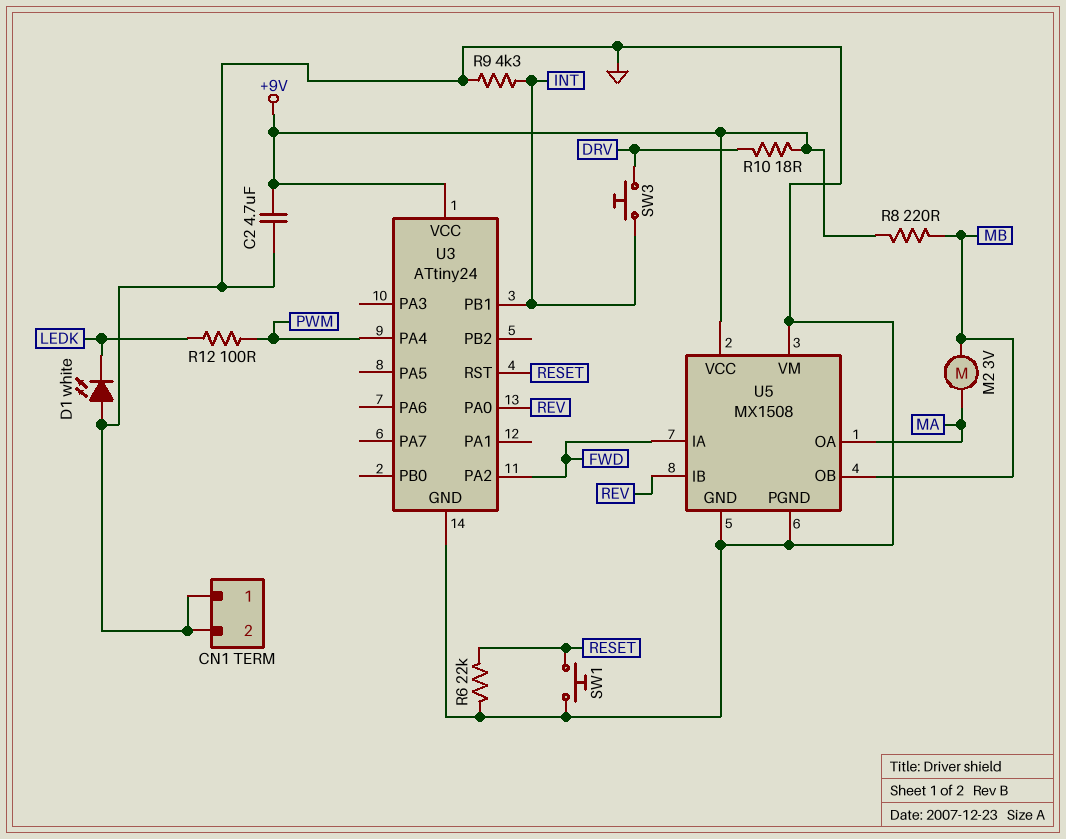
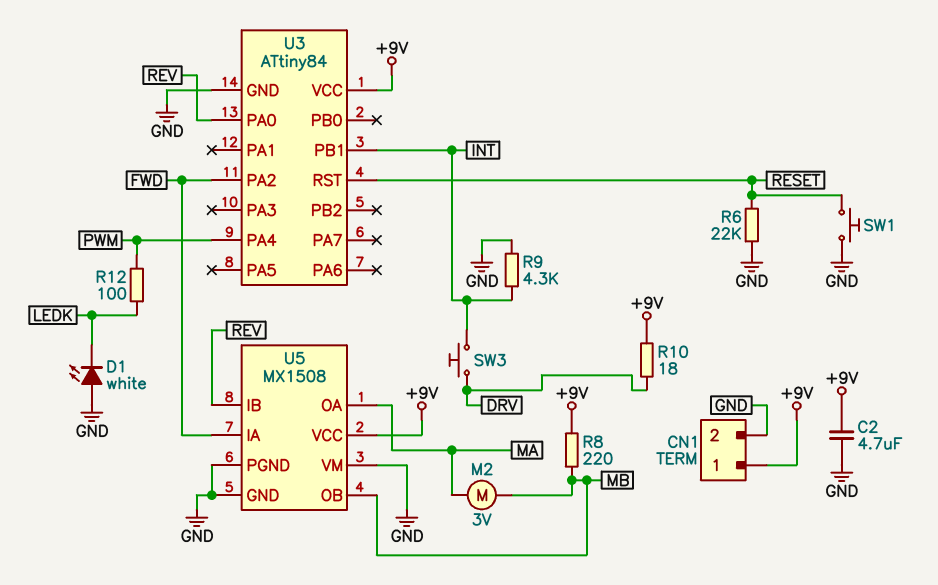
CN1 pin 1: GND -> +9V
U3: ATtiny24 -> ATtiny84

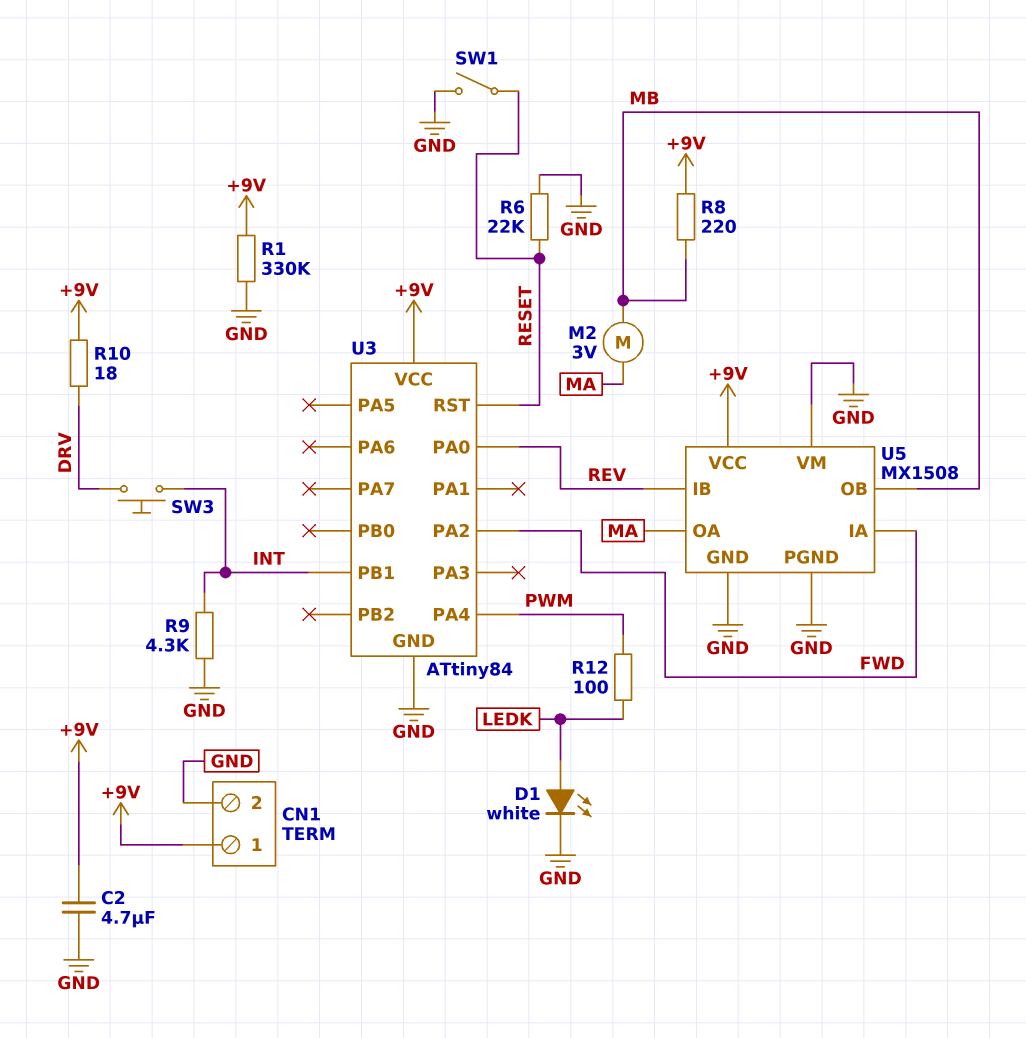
D1: LED white (A GND, K LEDK) -> LED white (A LEDK, K GND)
R1: none -> 330k (+9V, GND)
SW1: button (GND, RESET) -> switch (GND, RESET)

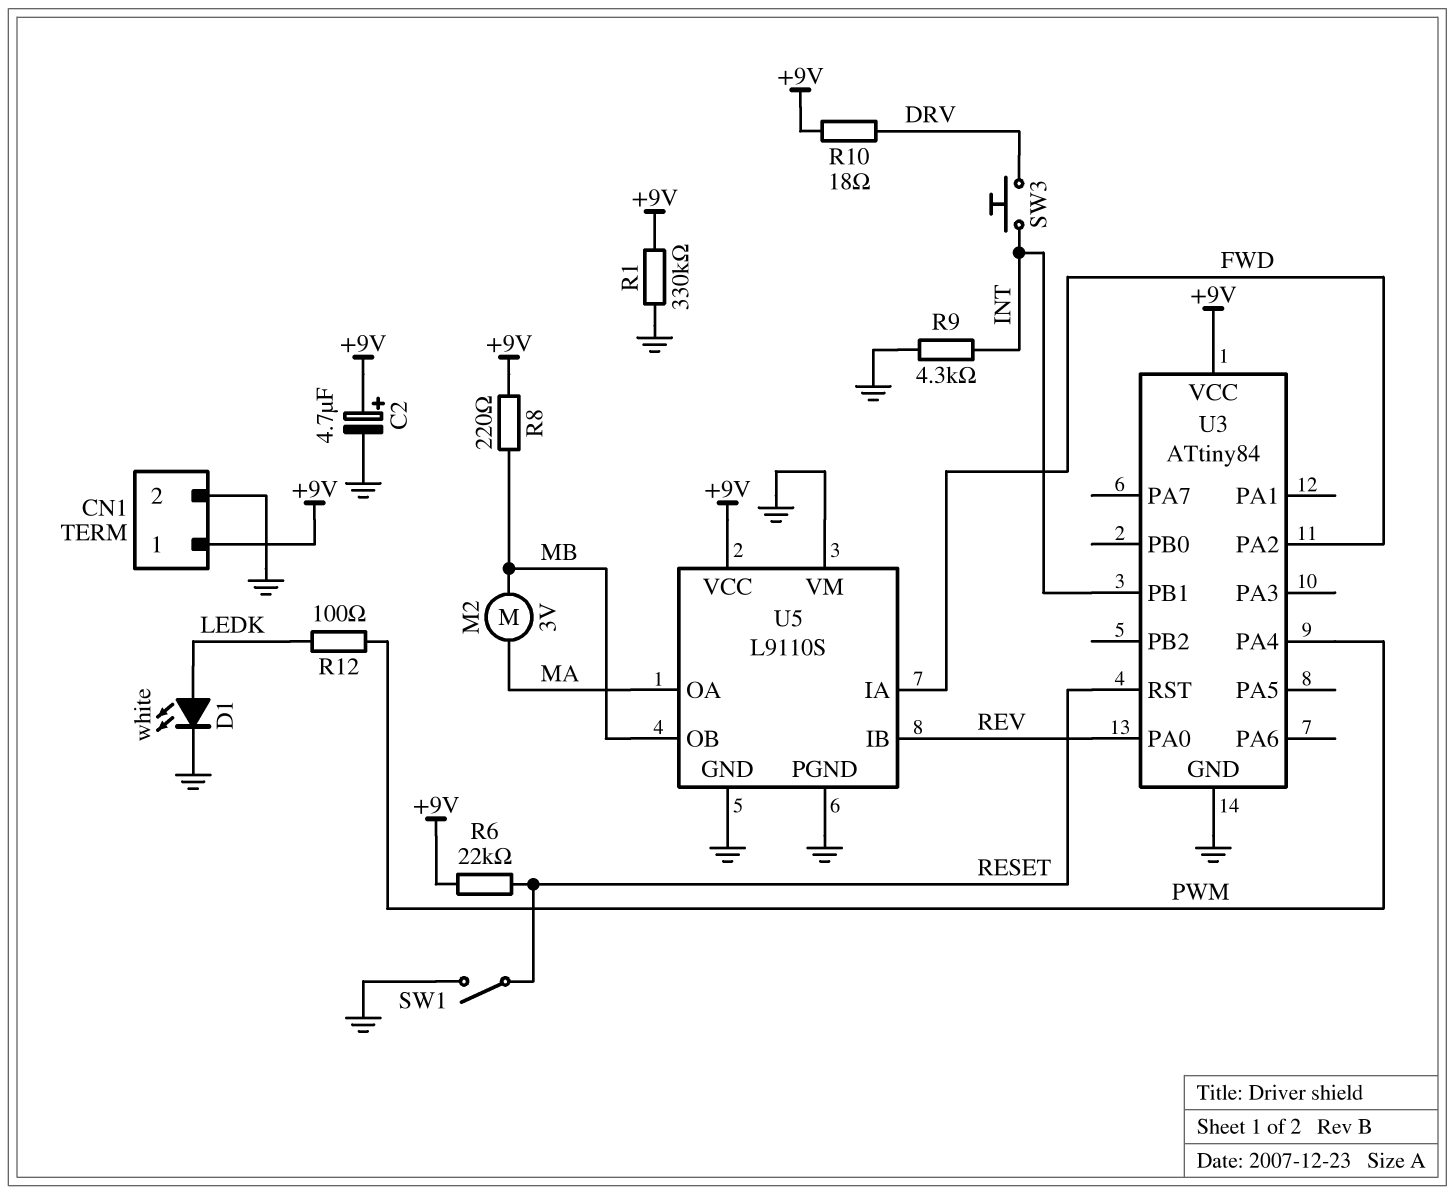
C2: 4.7uF (+9V, GND) -> 4.7uF (plus +9V, minus GND)
R6: 22k (GND, RESET) -> 22k (+9V, RESET)
U5: MX1508 -> L9110S

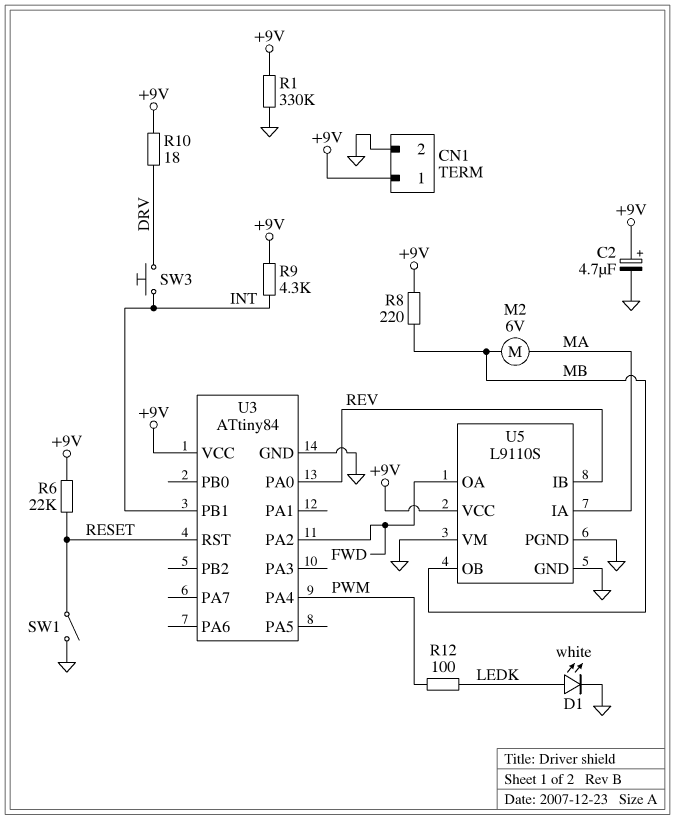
M2: motor 3V (MA, MB) -> motor 6V (MA, MB)
R9: 4.3k (GND, INT) -> 4.3k (+9V, INT)
U5 pin IA: FWD -> MA
U5 pin OA: MA -> FWD

